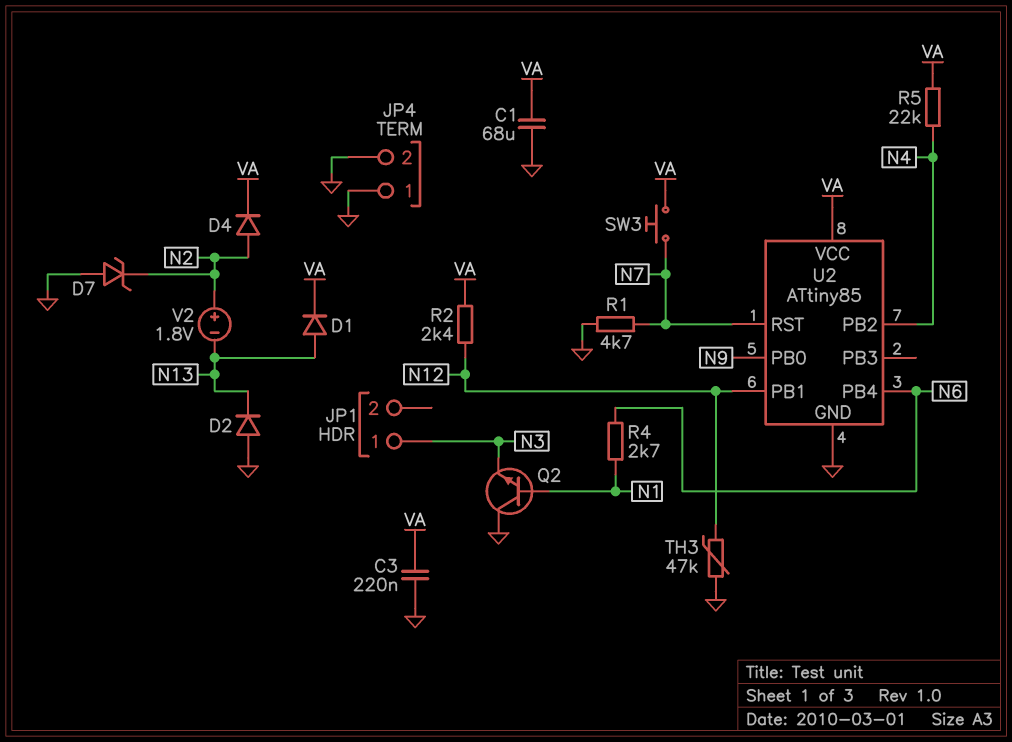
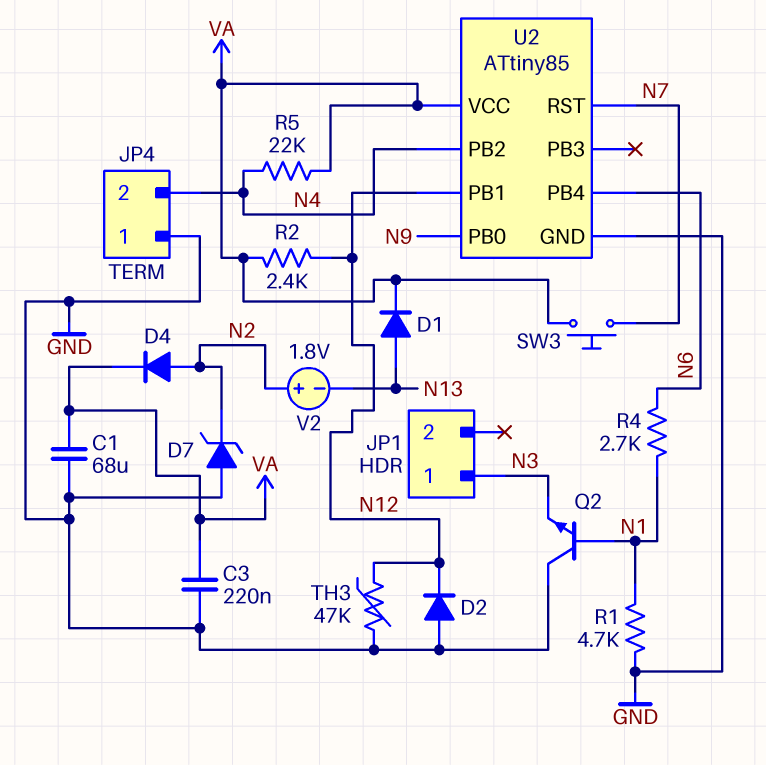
D2: diode (A GND, K N13) -> diode (A GND, K N12)
JP4 pin 2: GND -> N4
R1: 4.7k (GND, N7) -> 4.7k (GND, N1)

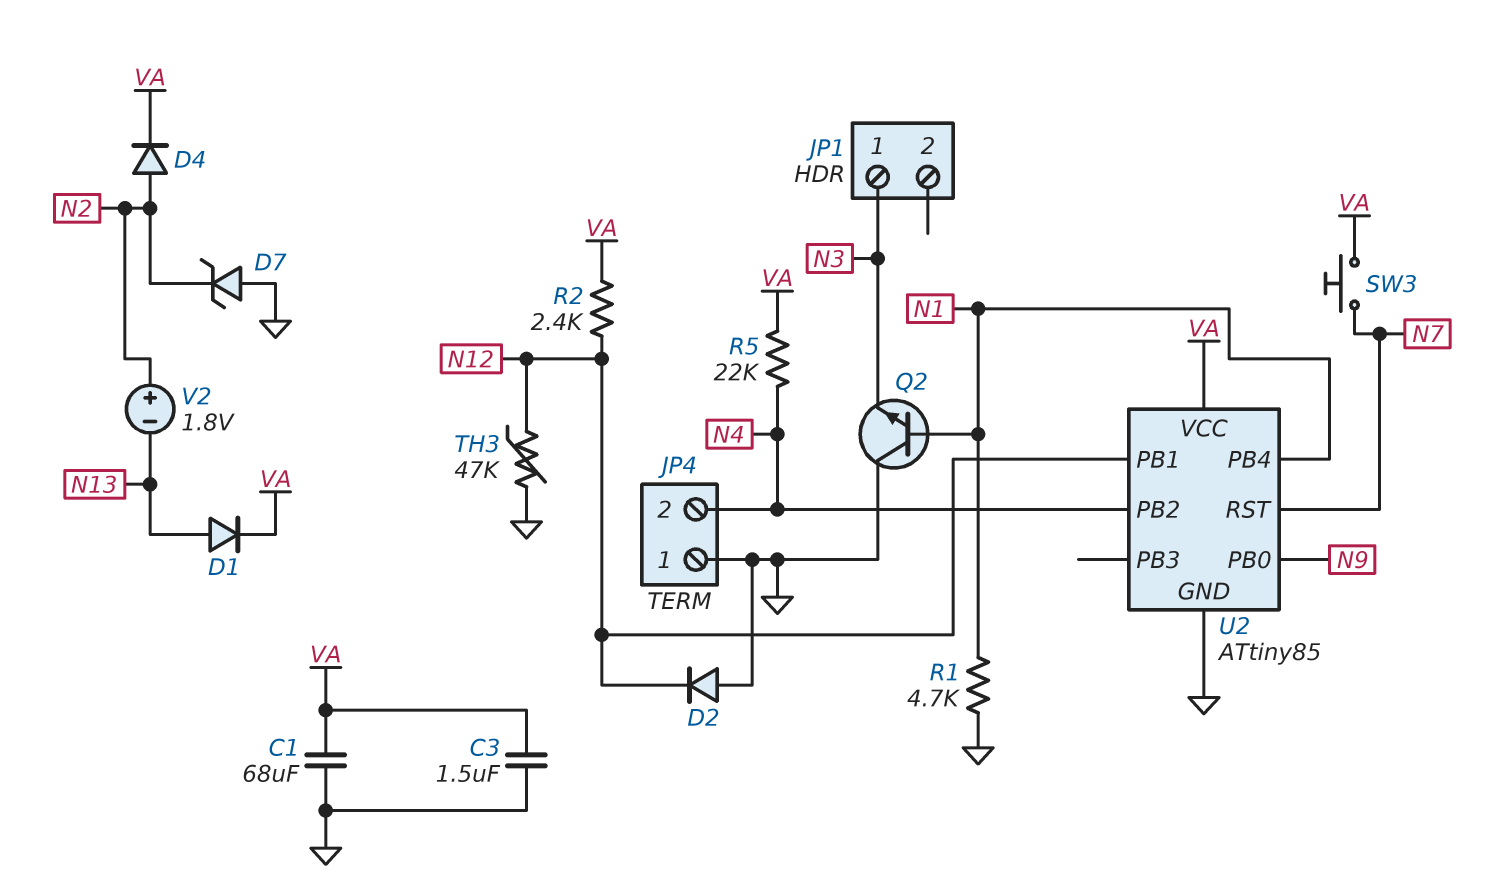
C3: 220nF (GND, VA) -> 1.5uF (GND, VA)
R4: 2.7k (N1, N6) -> none
U2 pin PB4: N6 -> N1

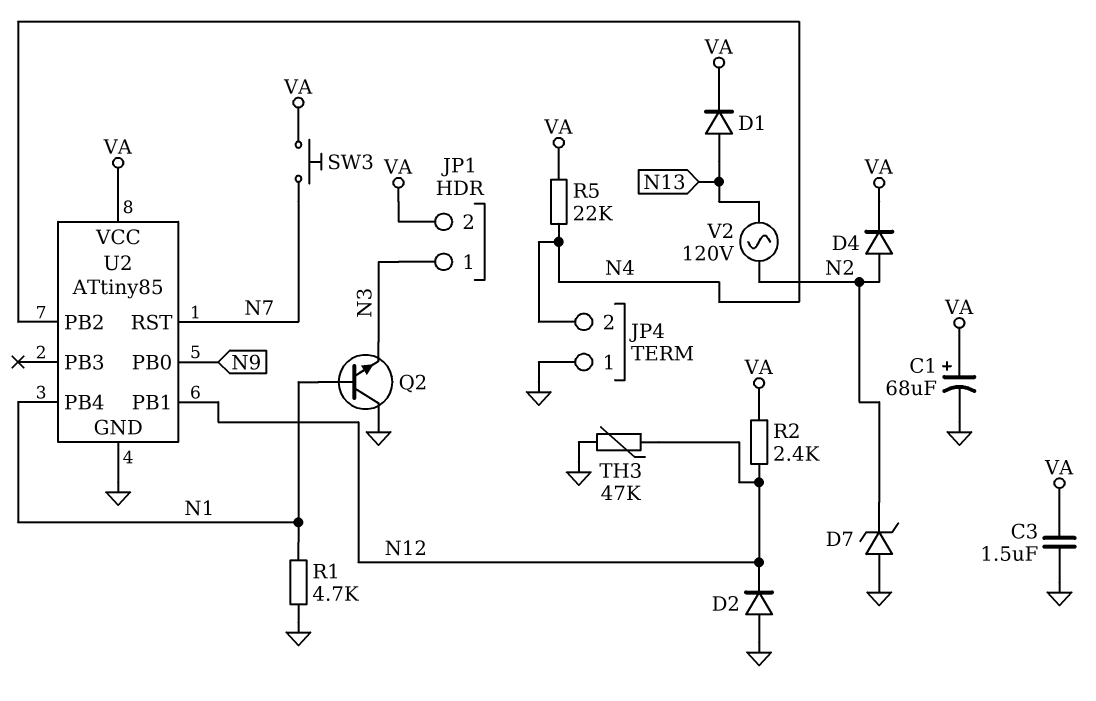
C1: 68uF (GND, VA) -> 68uF (plus VA, minus GND)
JP1 pin 2: none -> VA
V2: 1.8V (plus N2, minus N13) -> AC 120V (N2, N13)

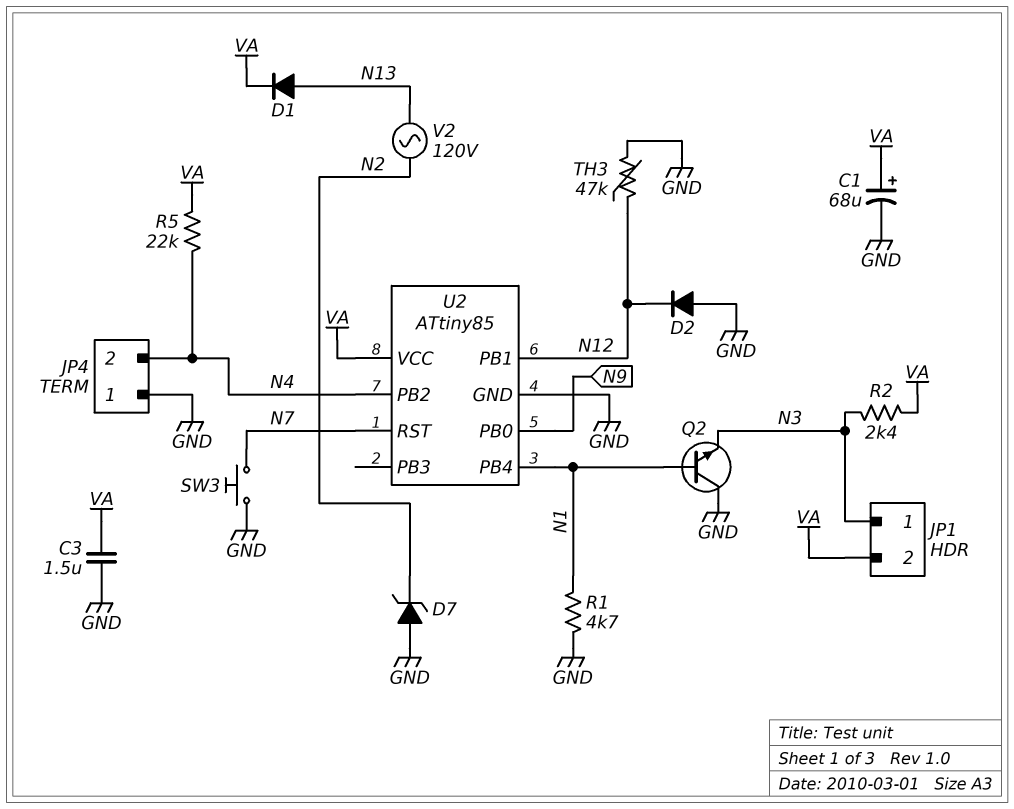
D4: diode (A N2, K VA) -> none
R2: 2.4k (N12, VA) -> 2.4k (N3, VA)
SW3: button (N7, VA) -> button (GND, N7)

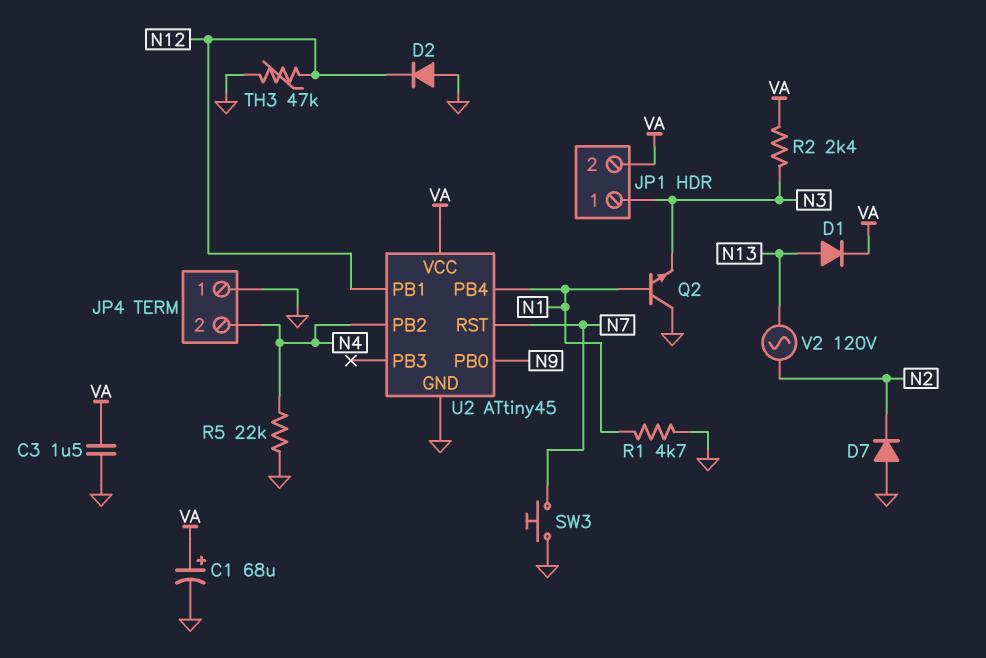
D7: zener (A GND, K N2) -> diode (A GND, K N2)
R5: 22k (N4, VA) -> 22k (GND, N4)
U2: ATtiny85 -> ATtiny45

